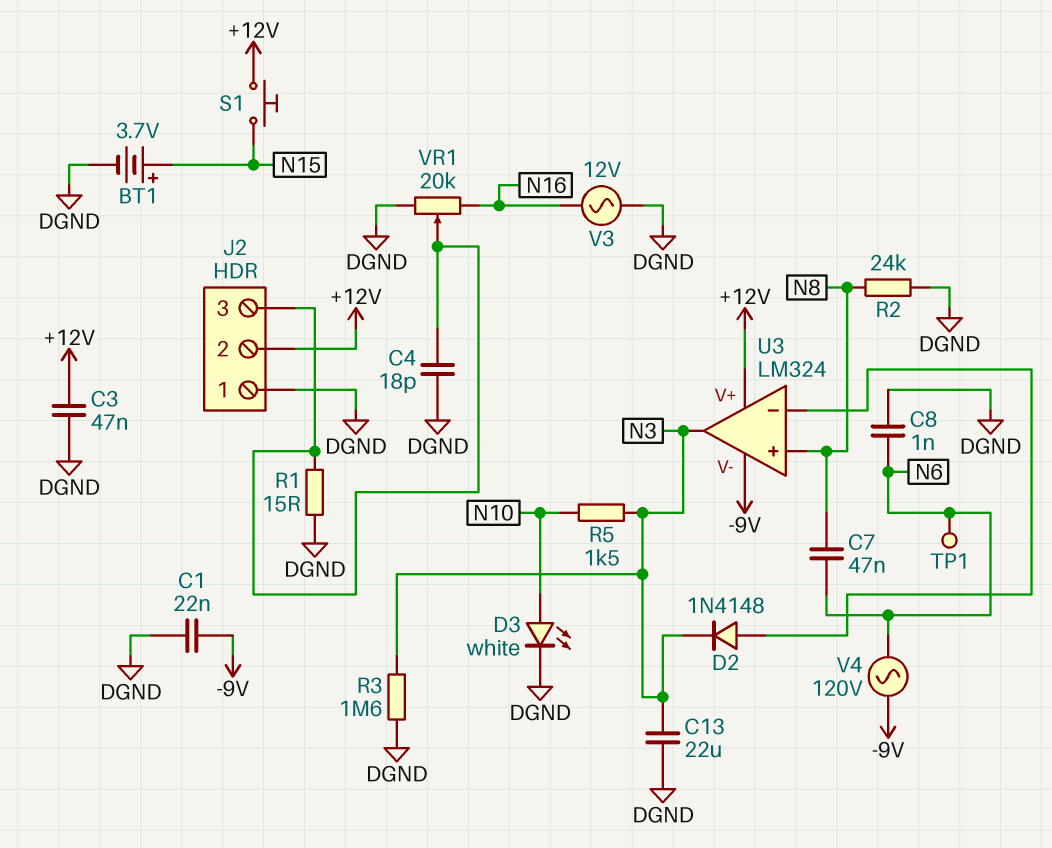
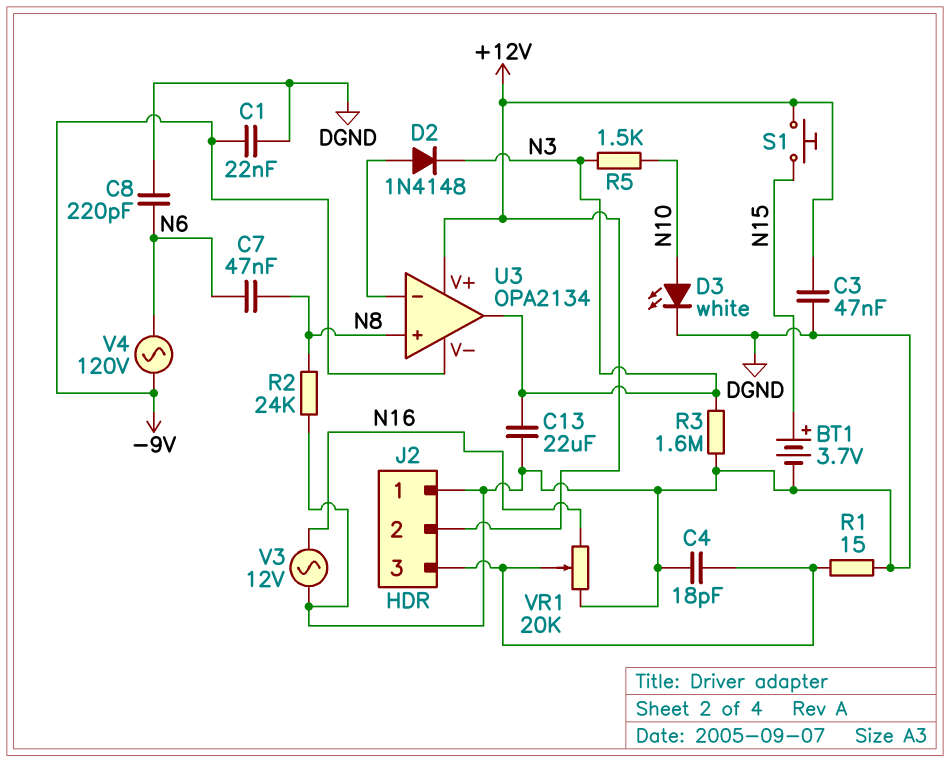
C8: 1nF (DGND, N6) -> 220pF (DGND, N6)
TP1: test point (N6) -> none
U3: LM324 -> OPA2134

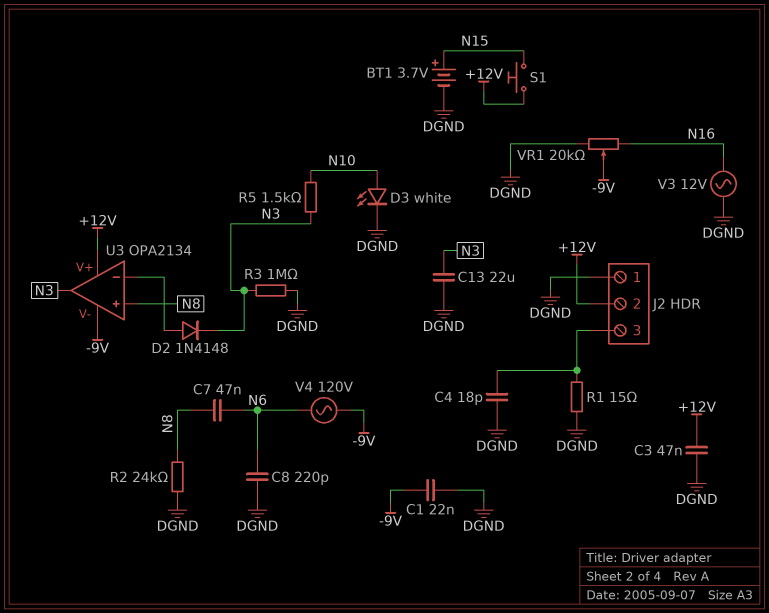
R3: 1.6M (DGND, N3) -> 1M (DGND, N3)
VR1: 20k (DGND, N16, wiper J2/3) -> 20k (DGND, N16, wiper -9V)

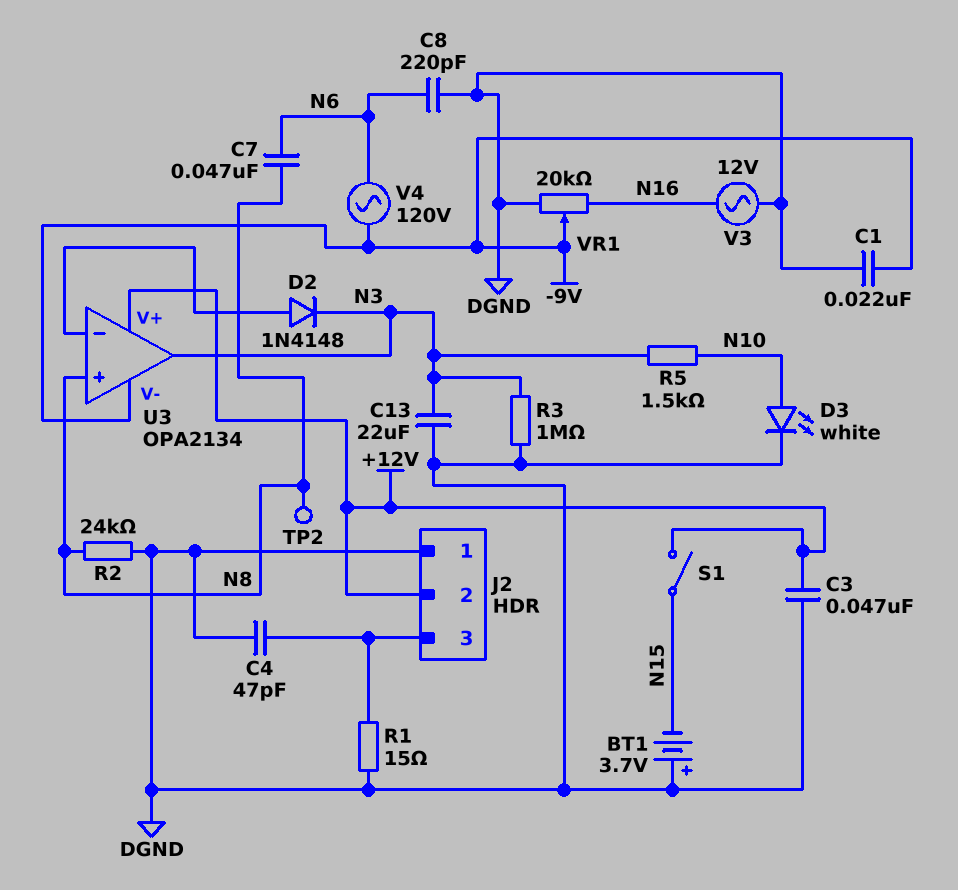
BT1: 3.7V (plus N15, minus DGND) -> 3.7V (plus DGND, minus N15)
C4: 18pF (DGND, J2/3) -> 47pF (DGND, J2/3)
S1: button (+12V, N15) -> switch (+12V, N15)
TP2: none -> test point (N8)

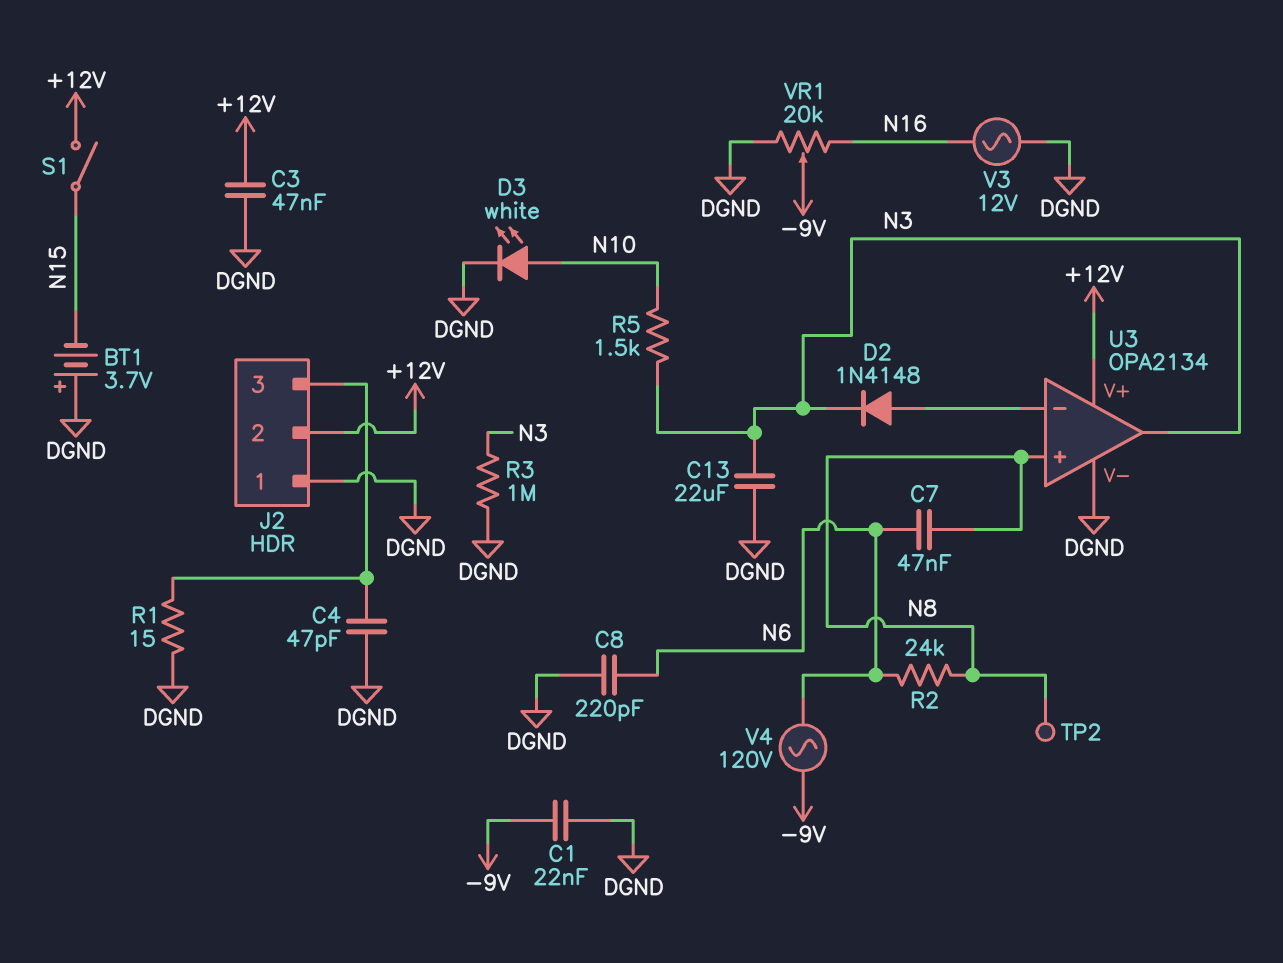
R2: 24k (DGND, N8) -> 24k (N6, N8)
U3 pin V-: -9V -> DGND

